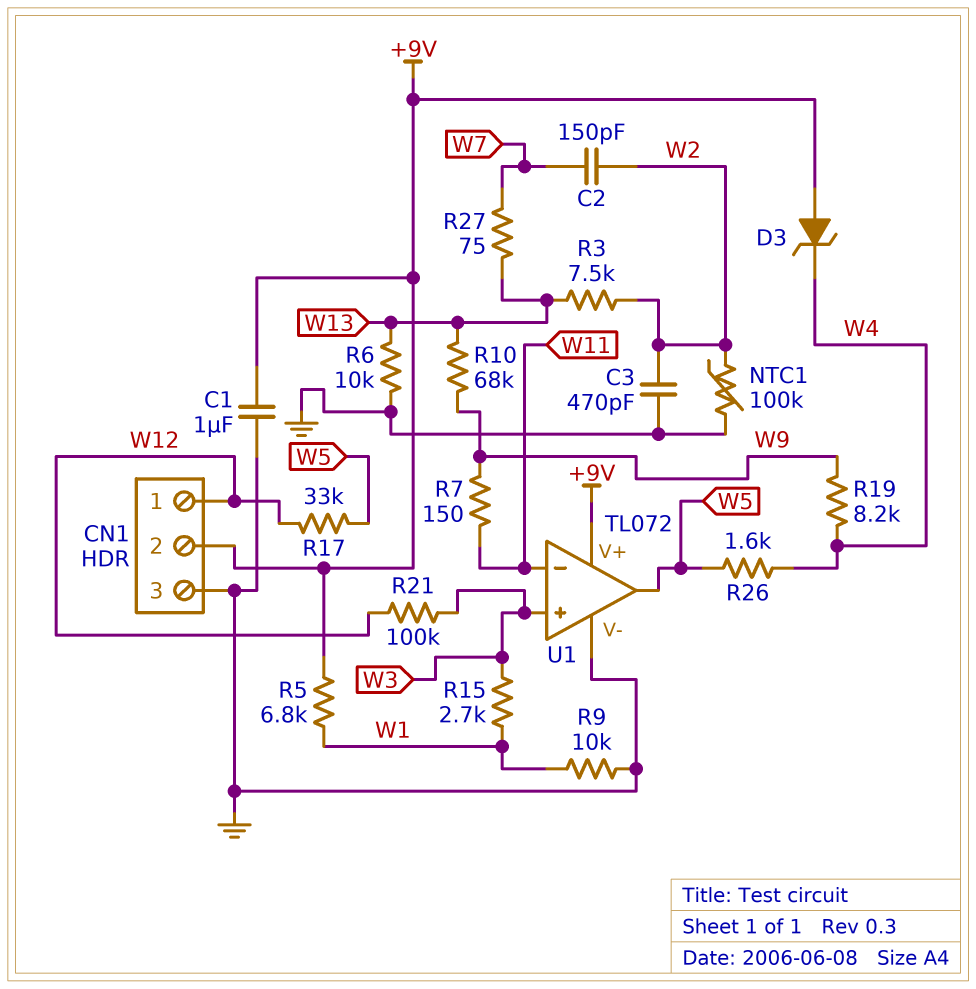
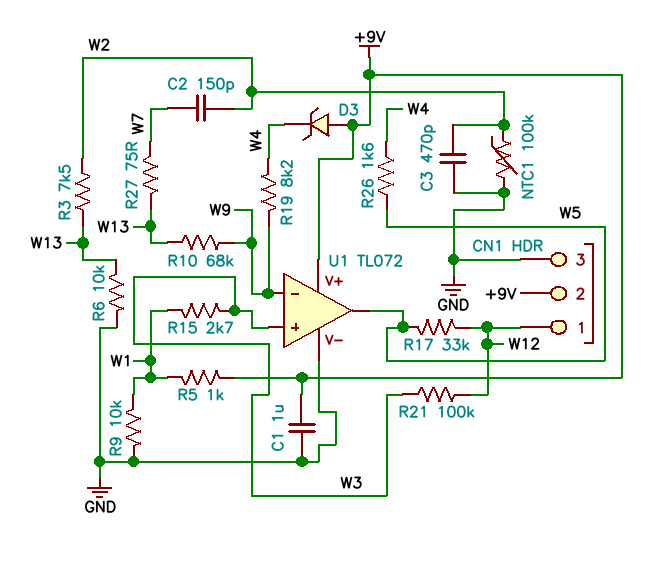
R5: 6.8k (+9V, W1) -> 1k (+9V, W1)
R7: 150 (W9, W11) -> none
U1 pin in-: W11 -> W9

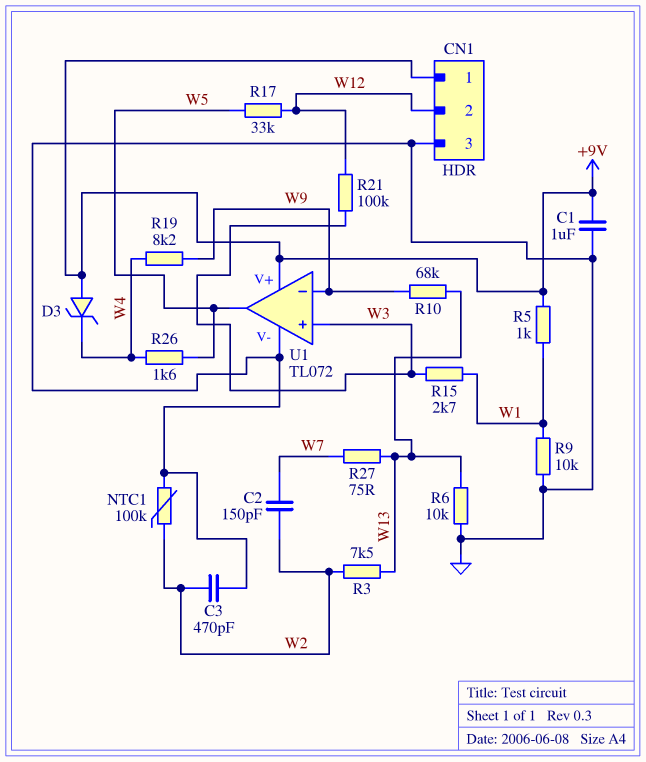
CN1 pin 1: W12 -> +9V
CN1 pin 2: +9V -> W12

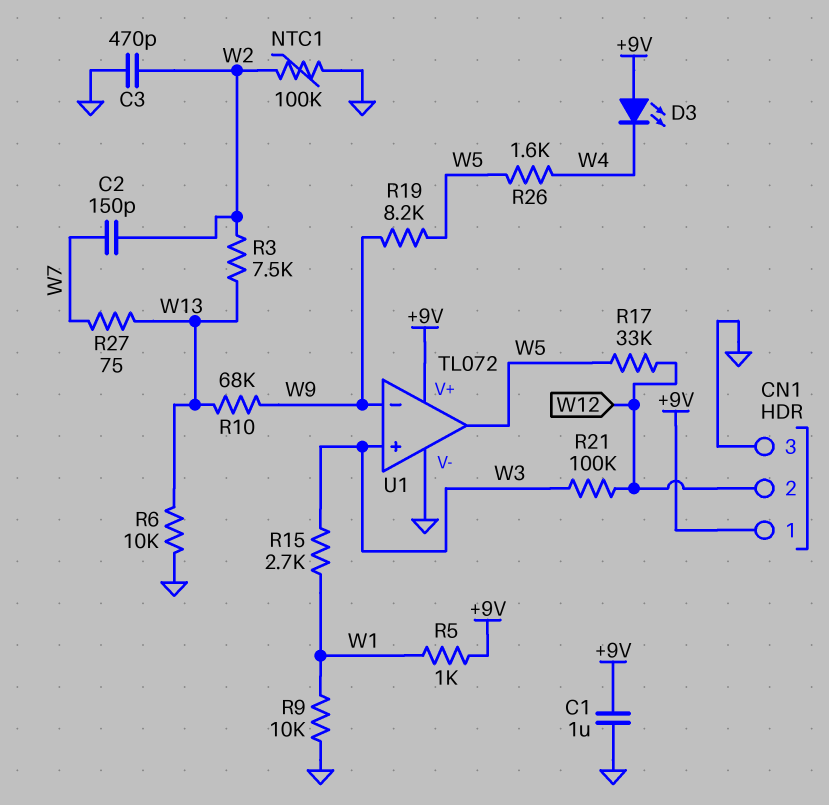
D3: zener (A +9V, K W4) -> LED (A +9V, K W4)
R19: 8.2k (W4, W9) -> 8.2k (W5, W9)

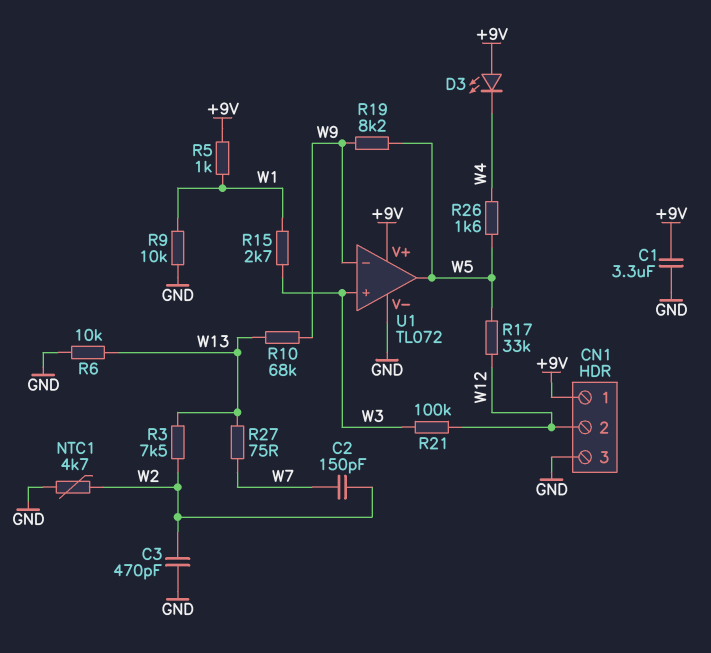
C1: 1uF (+9V, GND) -> 3.3uF (+9V, GND)
NTC1: 100k (GND, W2) -> 4.7k (GND, W2)

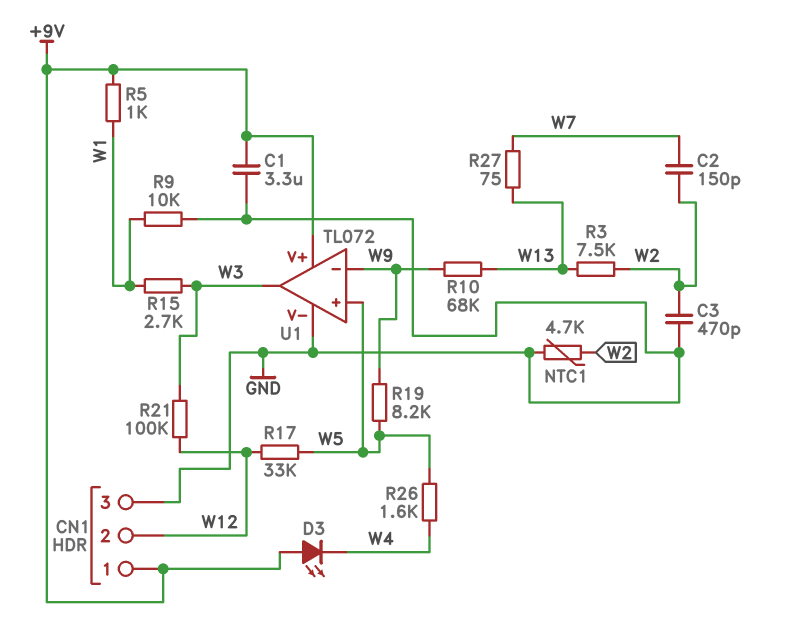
R6: 10k (GND, W13) -> none
U1 pin in+: W3 -> W5
U1 pin out: W5 -> W3

